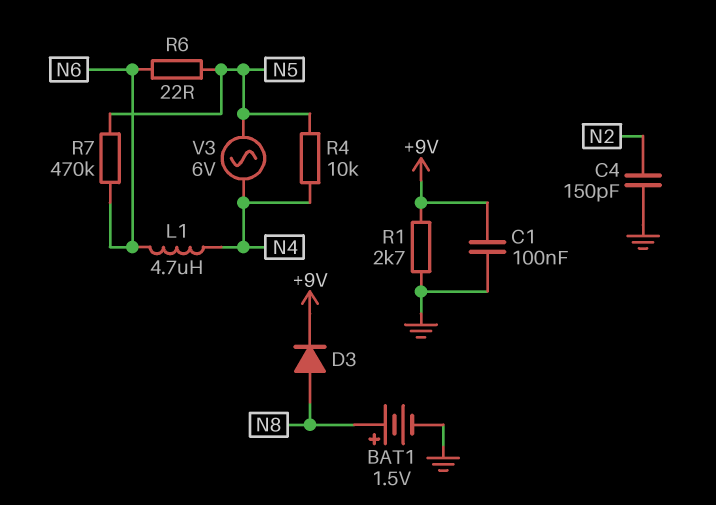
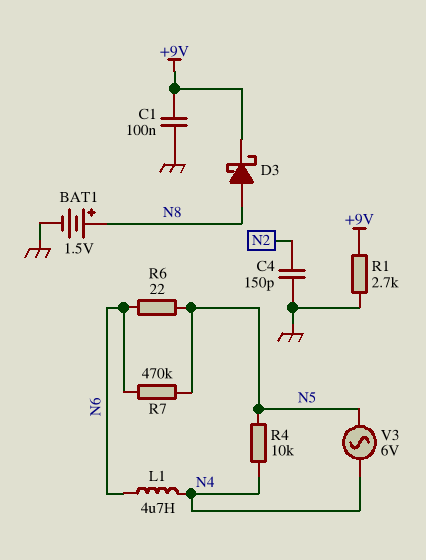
D3: diode (A N8, K +9V) -> schottky (A N8, K +9V)

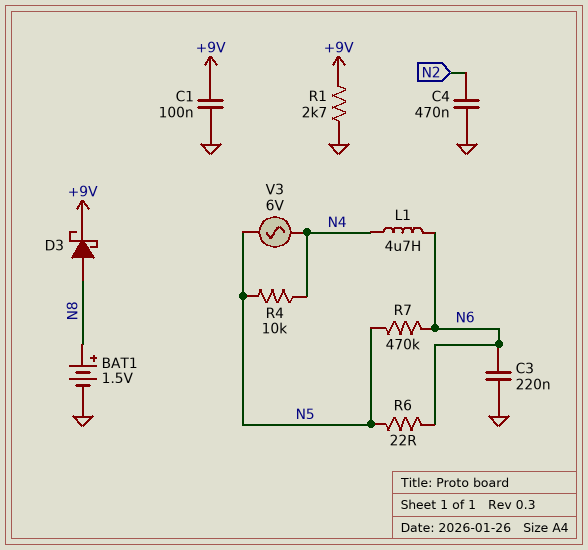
C3: none -> 220nF (GND, N6)
C4: 150pF (GND, N2) -> 470nF (GND, N2)

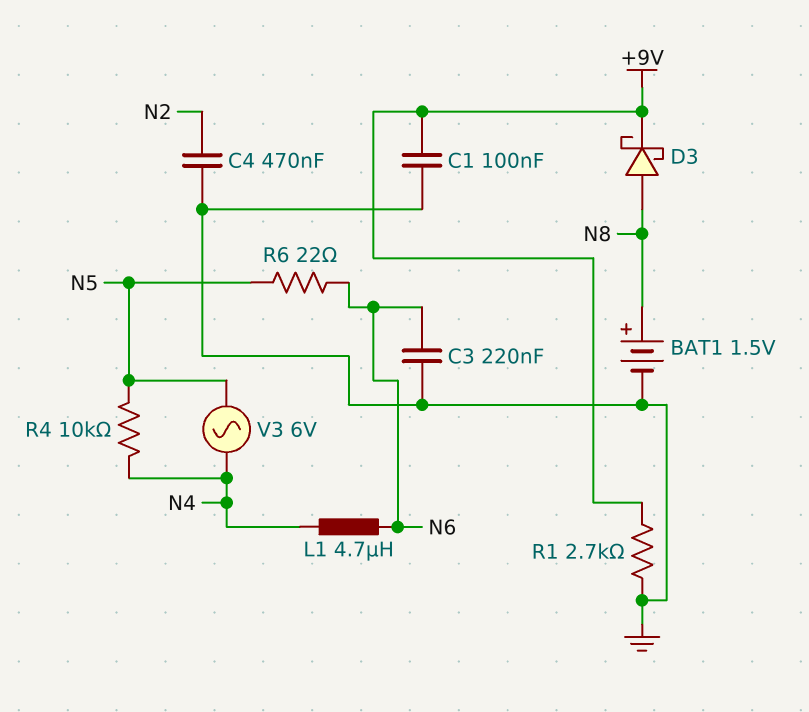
R7: 470k (N5, N6) -> none

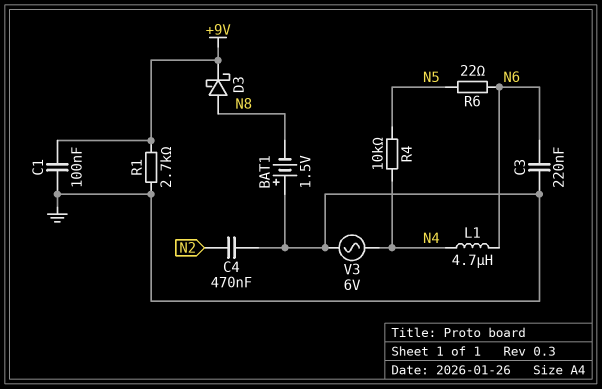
BAT1: 1.5V (plus N8, minus GND) -> 1.5V (plus GND, minus N8)
V3: AC 6V (N4, N5) -> AC 6V (GND, N4)

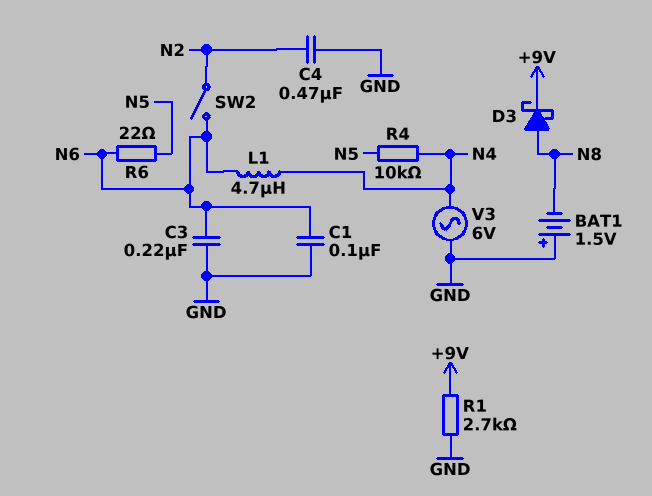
C1: 100nF (+9V, GND) -> 100nF (GND, N6)
SW2: none -> switch (N2, N6)

